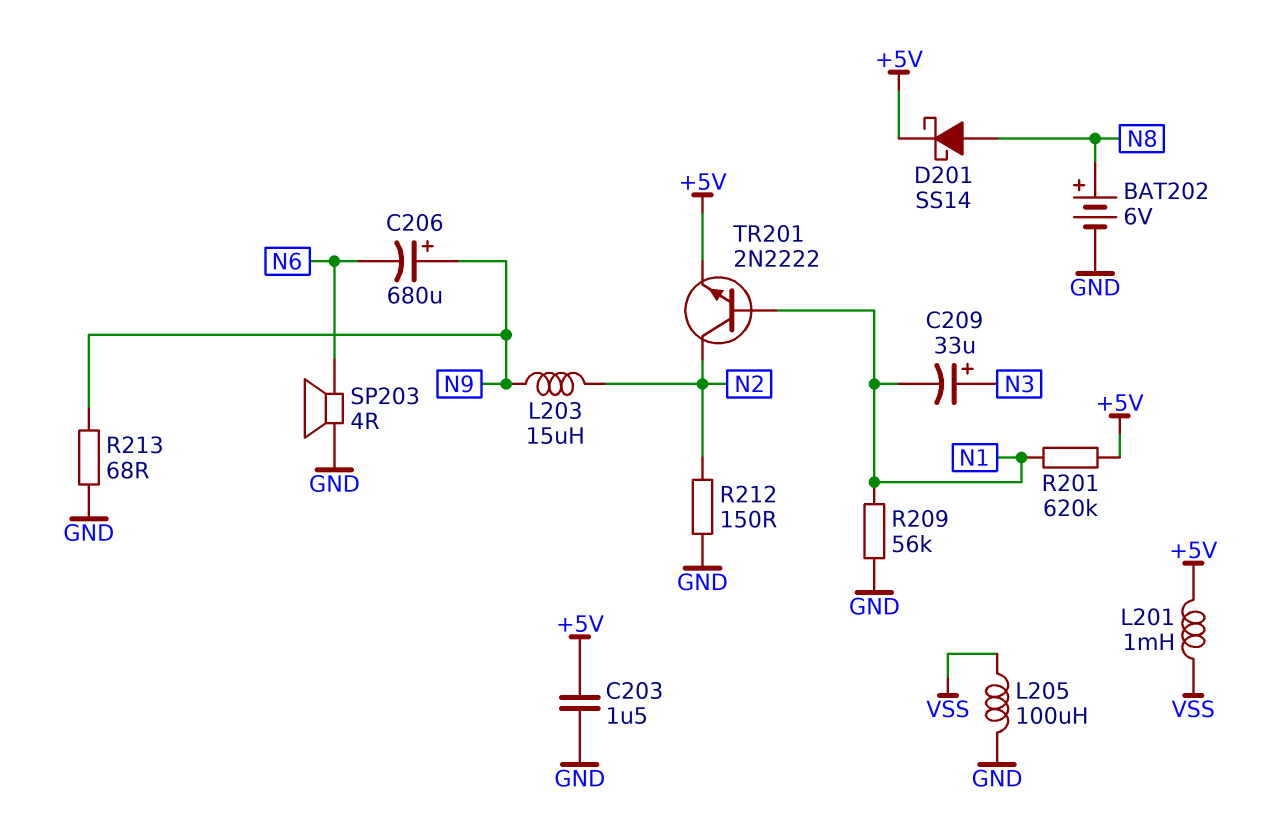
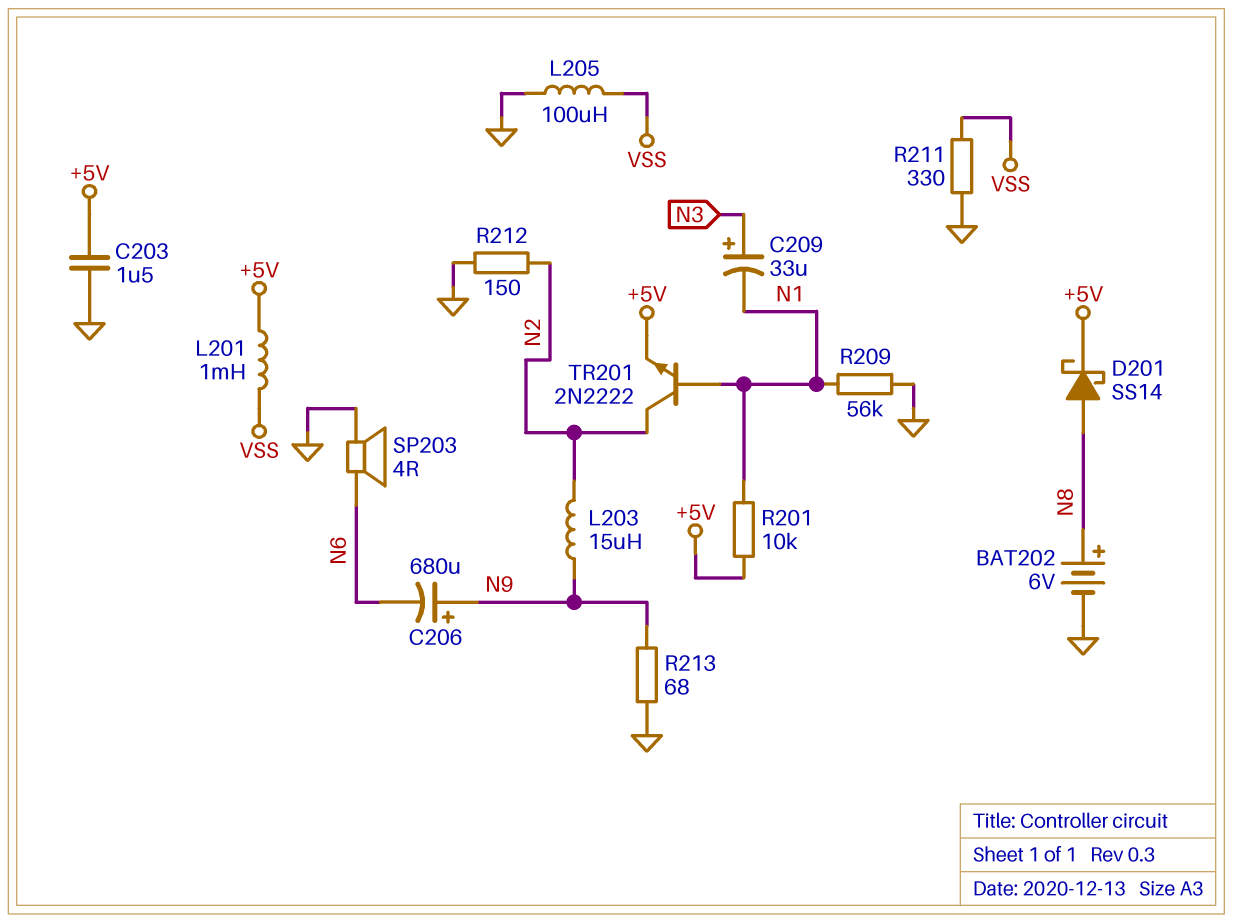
R201: 620k (+5V, N1) -> 10k (+5V, N1)
R211: none -> 330 (GND, VSS)

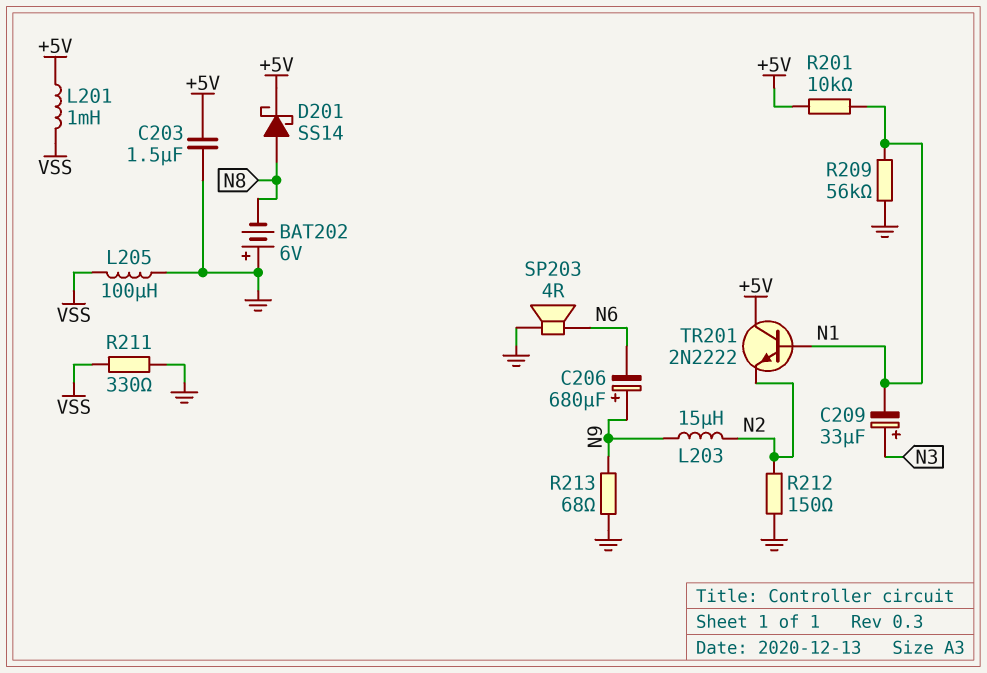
BAT202: 6V (plus N8, minus GND) -> 6V (plus GND, minus N8)
TR201: NPN 2N2222 (B N1, C N2, E +5V) -> NPN 2N2222 (B N1, C +5V, E N2)

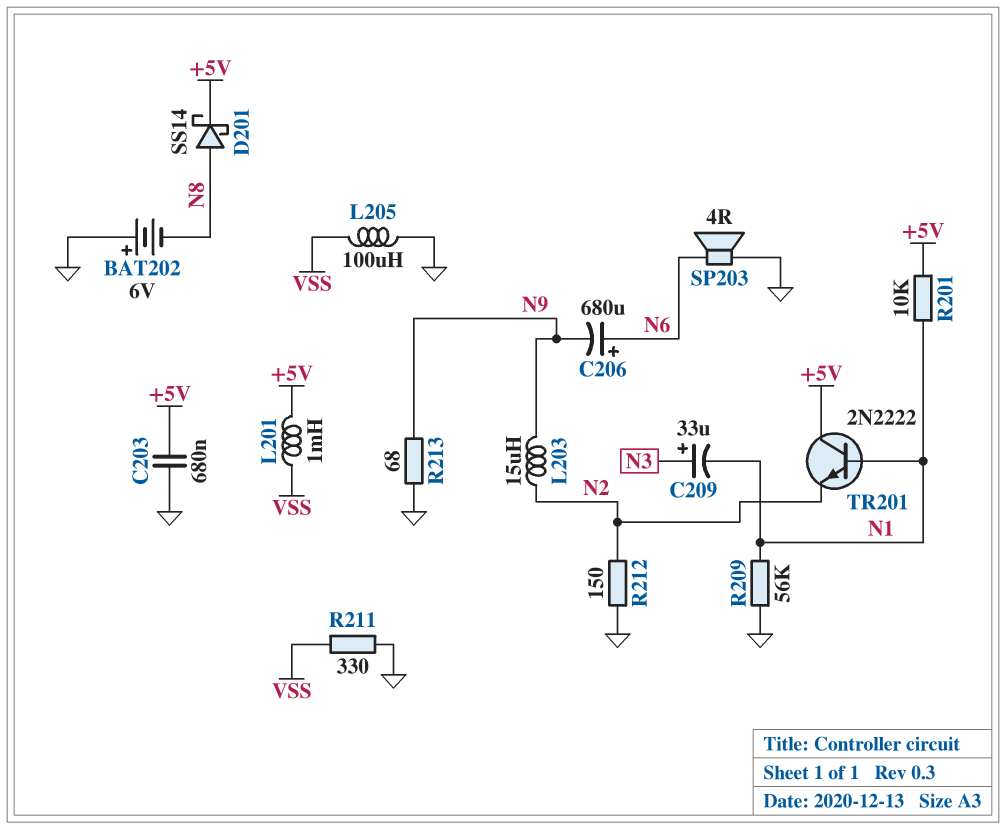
C203: 1.5uF (+5V, GND) -> 680nF (+5V, GND)
C206: 680uF (plus N9, minus N6) -> 680uF (plus N6, minus N9)

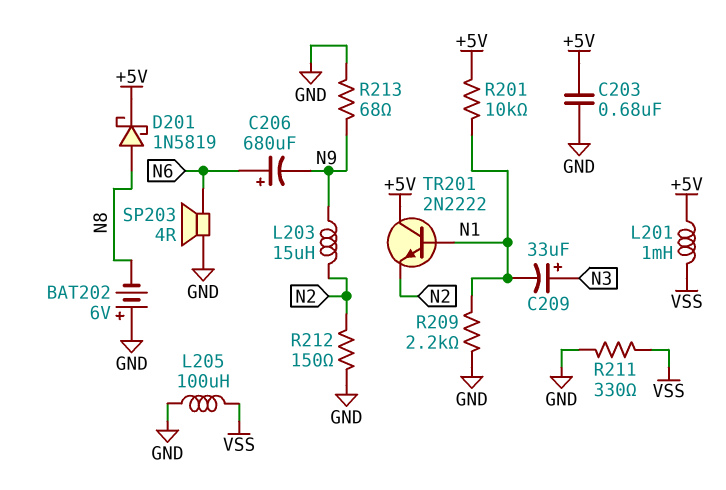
D201: schottky SS14 (A N8, K +5V) -> schottky 1N5819 (A N8, K +5V)
R209: 56k (GND, N1) -> 2.2k (GND, N1)

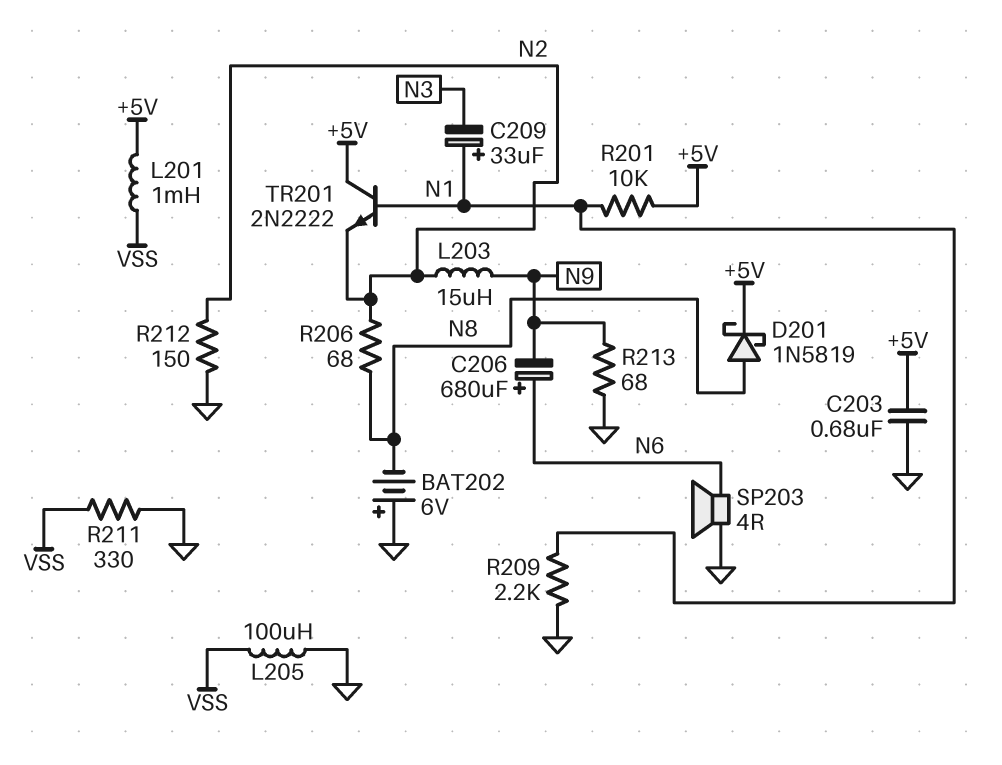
C209: 33uF (plus N3, minus N1) -> 33uF (plus N1, minus N3)
R206: none -> 68 (N2, N8)

